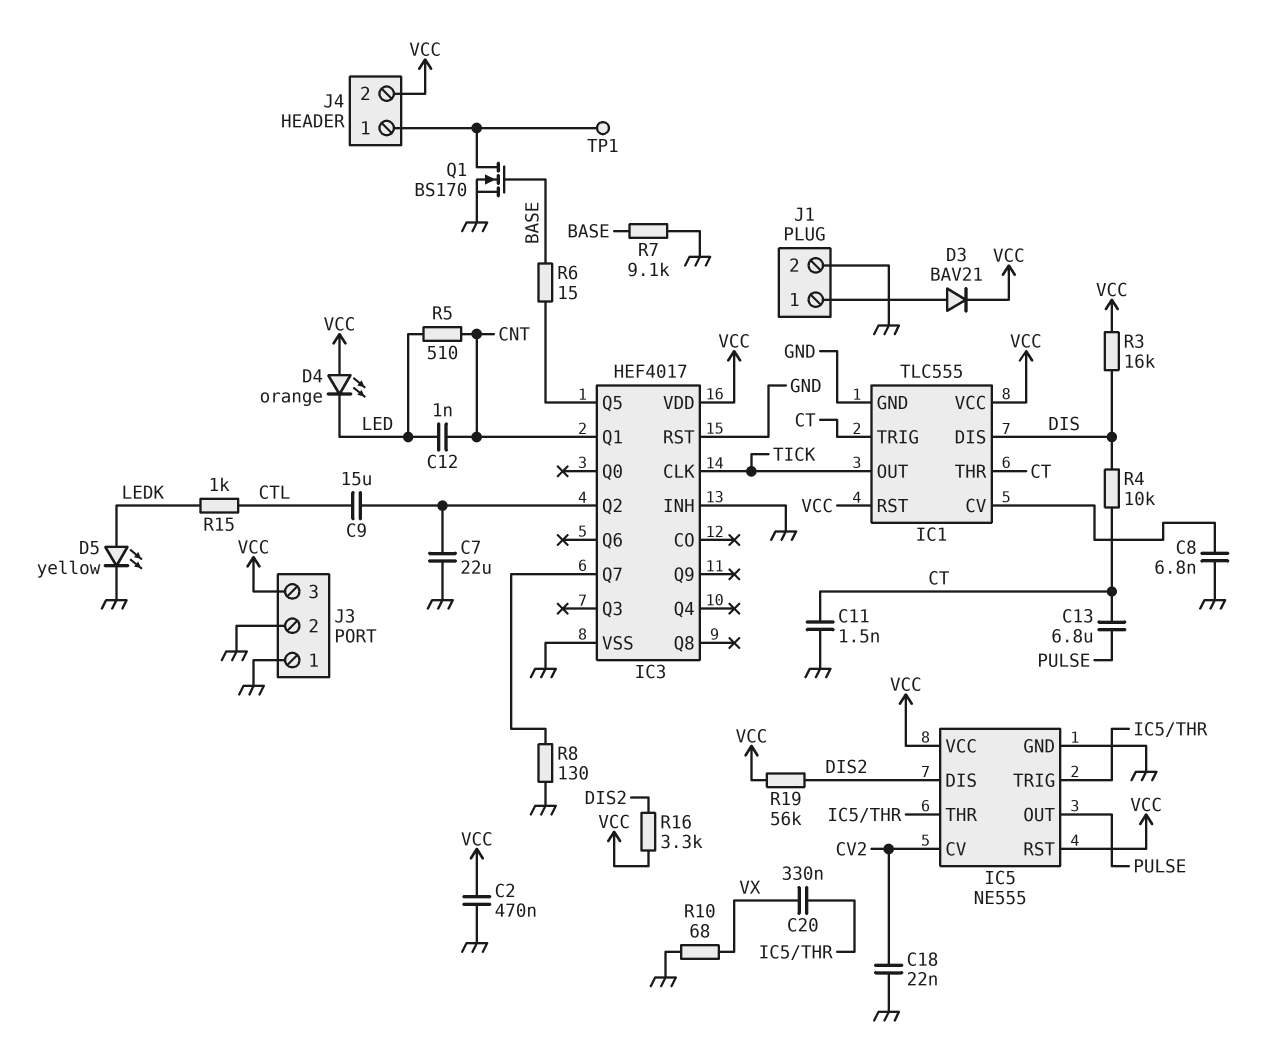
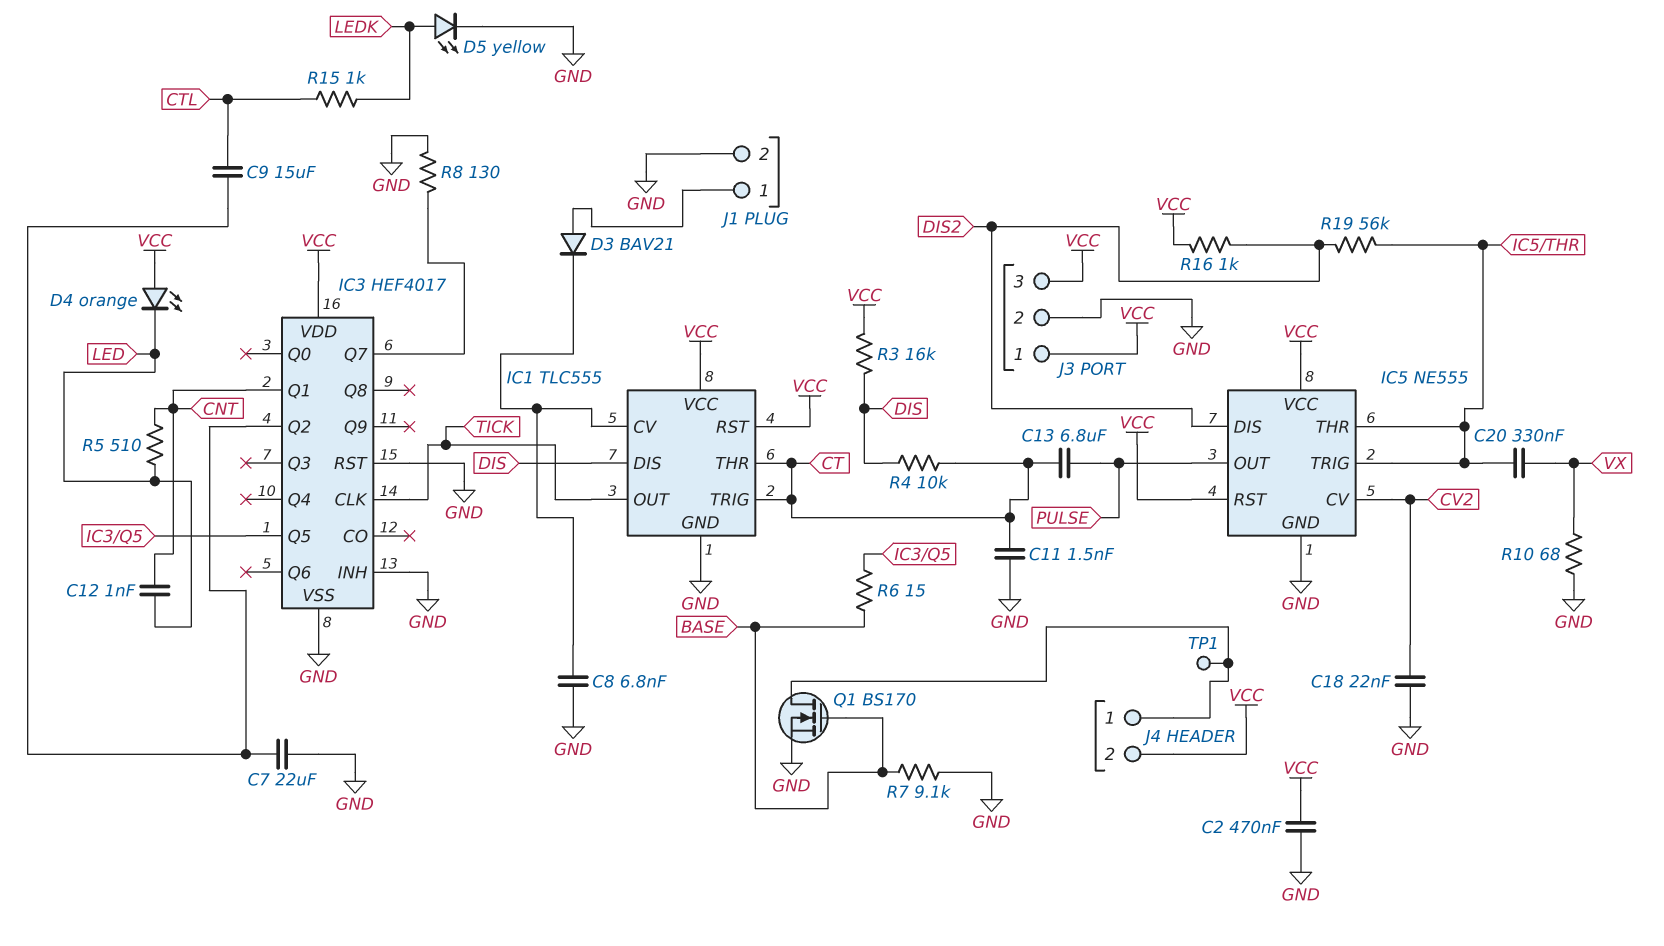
D3: diode BAV21 (A J1/1, K VCC) -> diode BAV21 (A J1/1, K IC1/CV)
J3 pin 1: GND -> VCC
R16: 3.3k (DIS2, VCC) -> 1k (DIS2, VCC)
R19: 56k (DIS2, VCC) -> 56k (DIS2, IC5/THR)

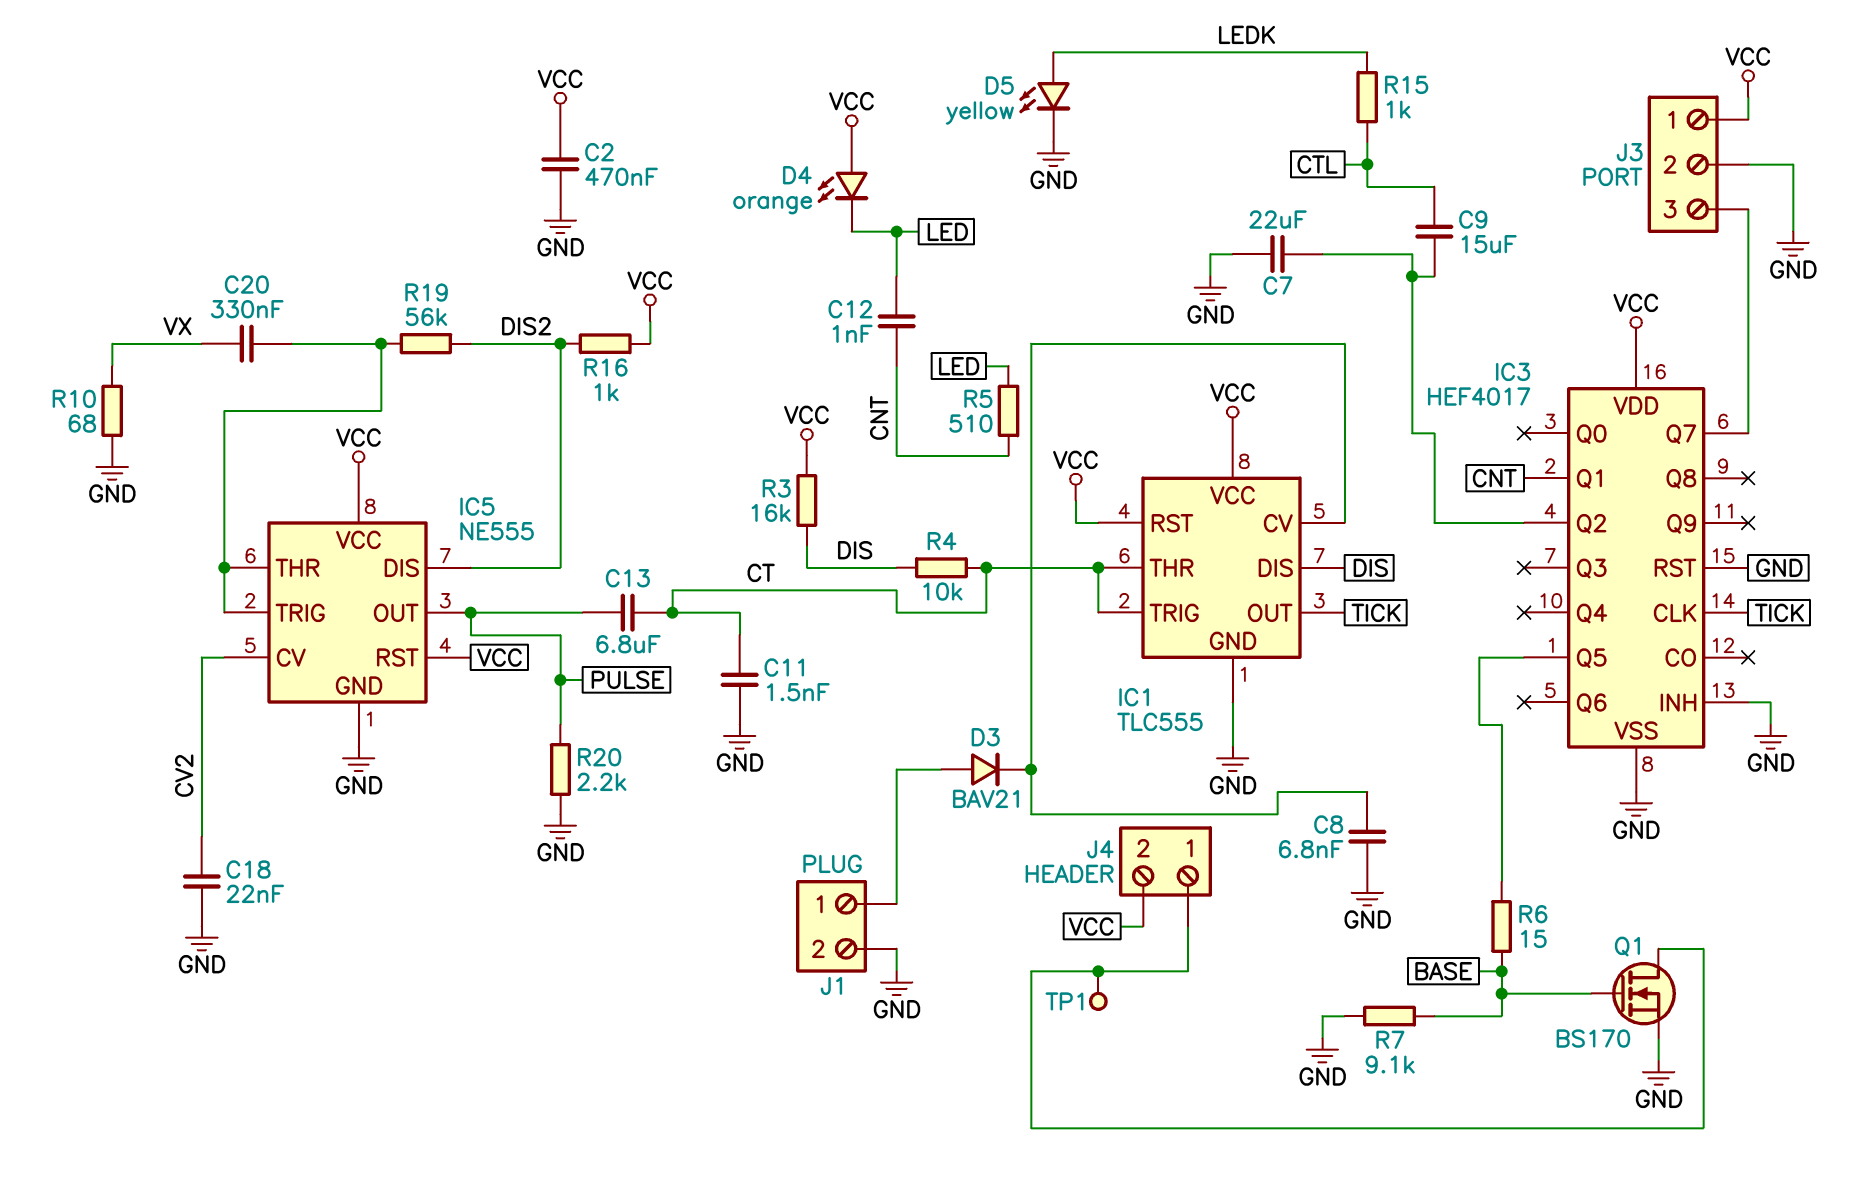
J3 pin 3: VCC -> IC3/Q7
R8: 130 (GND, IC3/Q7) -> none
R20: none -> 2.2k (GND, PULSE)

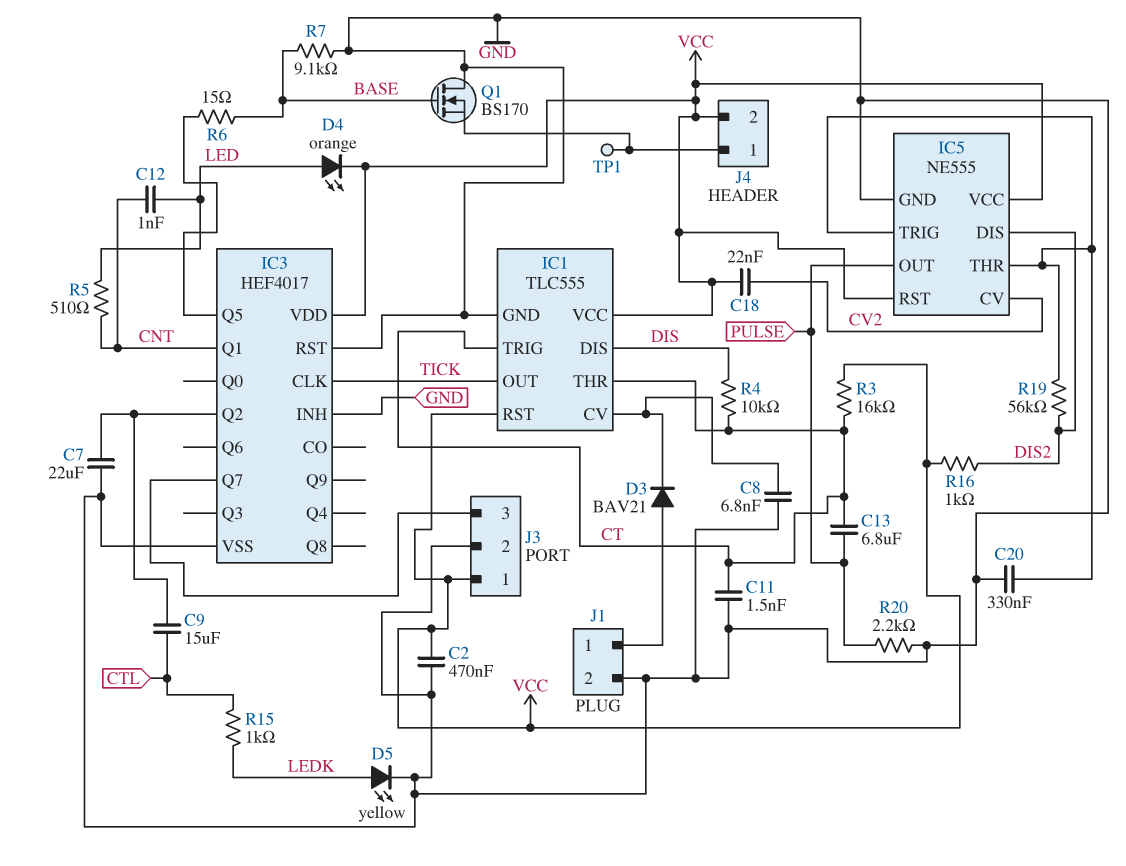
C18: 22nF (CV2, GND) -> 22nF (CV2, VCC)
C20: 330nF (IC5/THR, VX) -> 330nF (GND, IC5/THR)
D4: LED orange (A VCC, K LED) -> LED orange (A LED, K VCC)
Q1: NMOS BS170 (G BASE, D J4/1, S GND) -> NMOS BS170 (G BASE, D GND, S J4/1)
R3: 16k (DIS, VCC) -> 16k (CT, VCC)
R10: 68 (GND, VX) -> none

